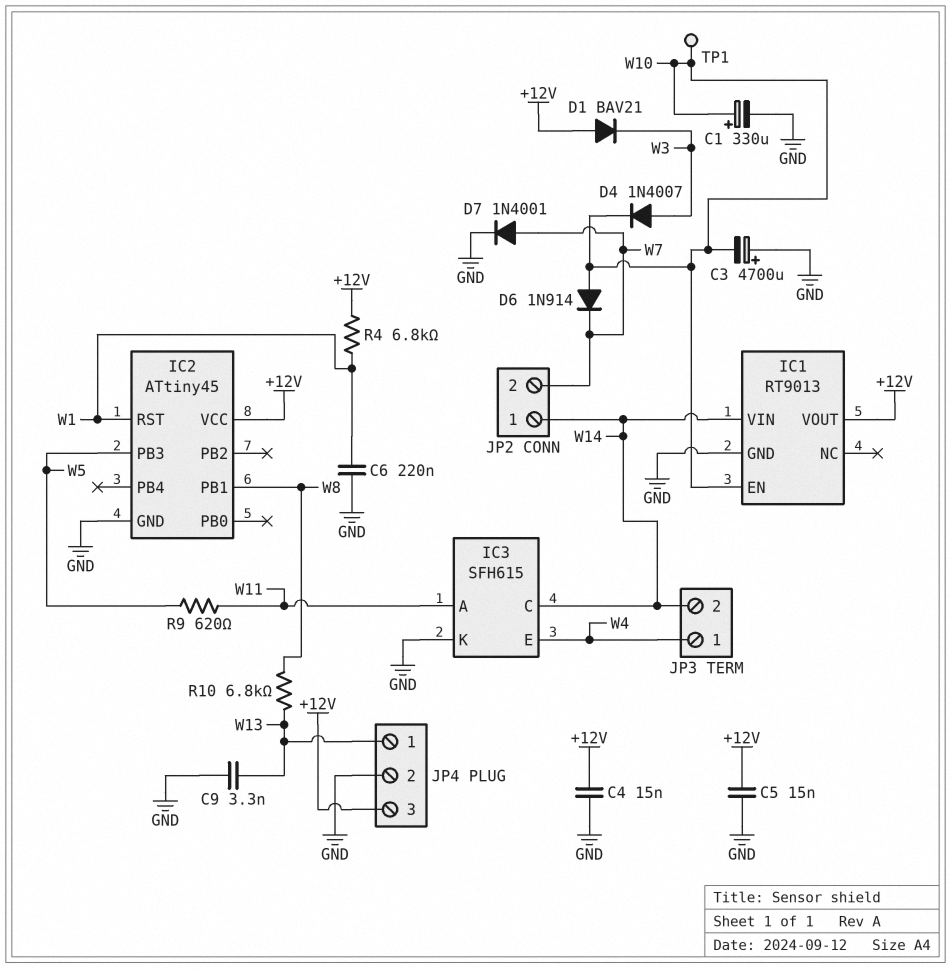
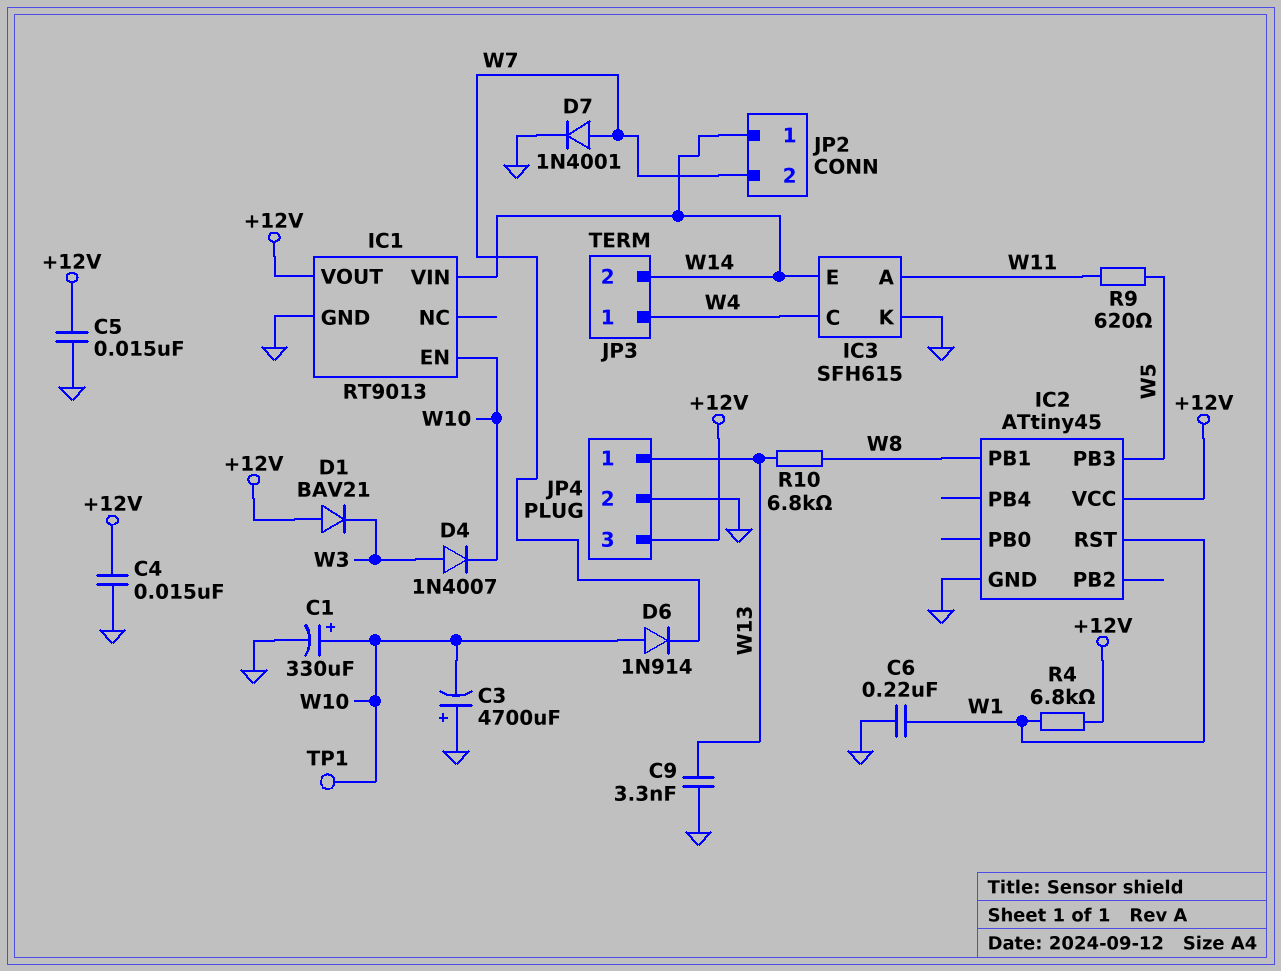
IC3 pin C: W14 -> W4
IC3 pin E: W4 -> W14

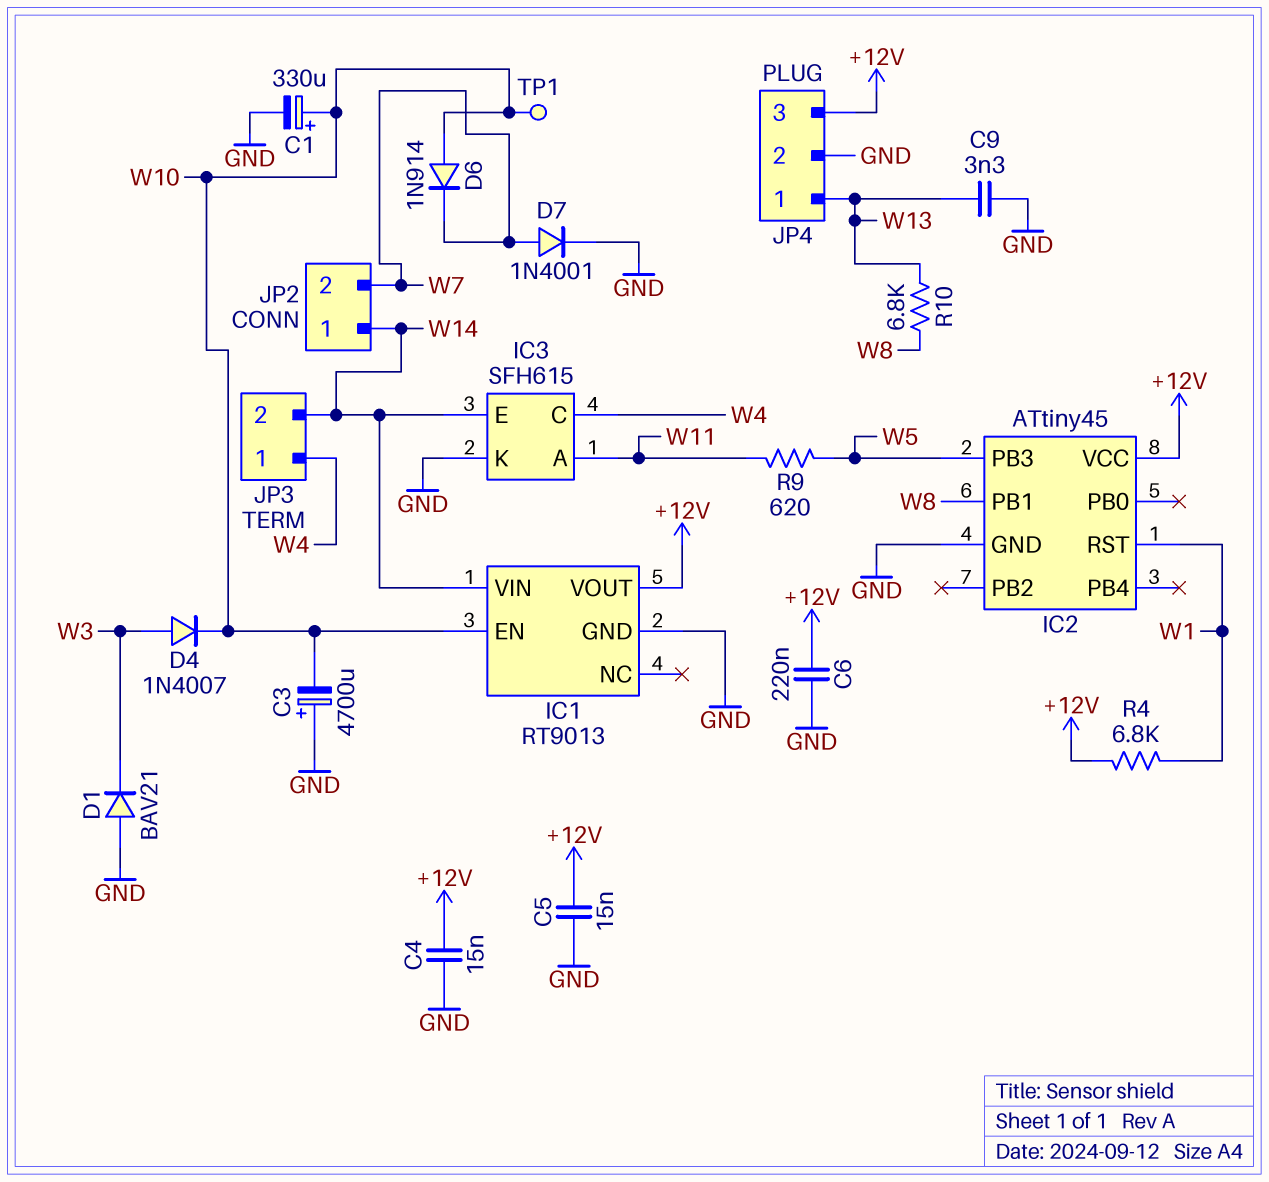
C6: 220nF (GND, W1) -> 220nF (+12V, GND)
D1: diode BAV21 (A +12V, K W3) -> diode BAV21 (A GND, K W3)

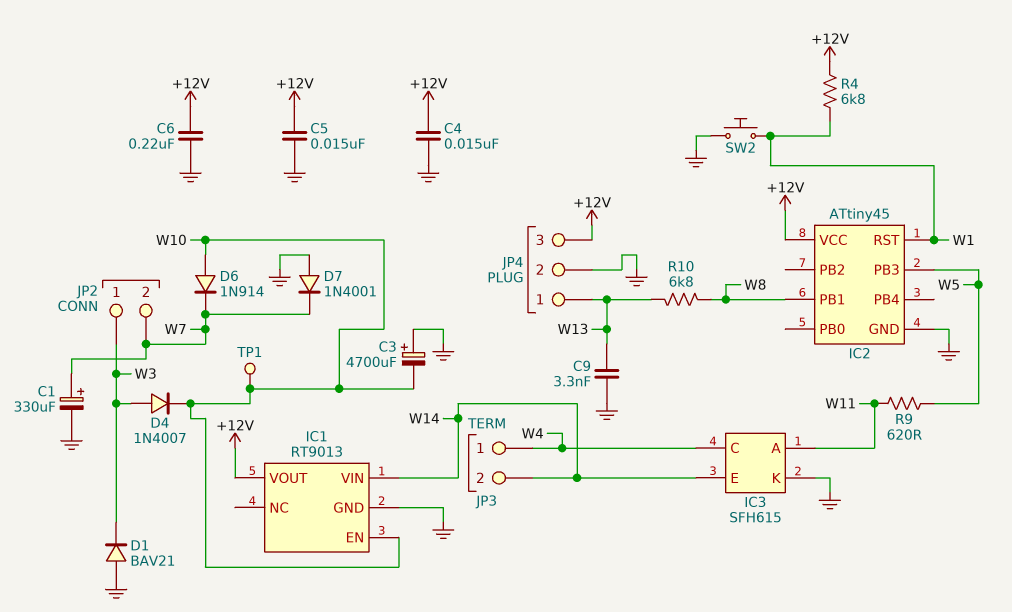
C1: 330uF (plus W10, minus GND) -> 330uF (plus W7, minus GND)
D7: diode 1N4001 (A W7, K GND) -> diode 1N4001 (A GND, K W7)
JP2 pin 1: W14 -> W3
SW2: none -> button (GND, W1)

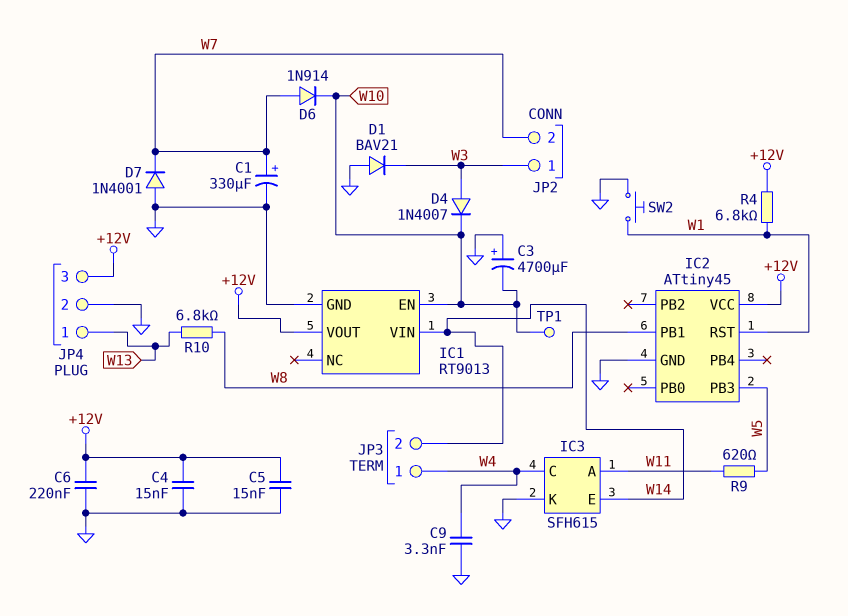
C9: 3.3nF (GND, W13) -> 3.3nF (GND, W4)
D6: diode 1N914 (A W10, K W7) -> diode 1N914 (A W7, K W10)

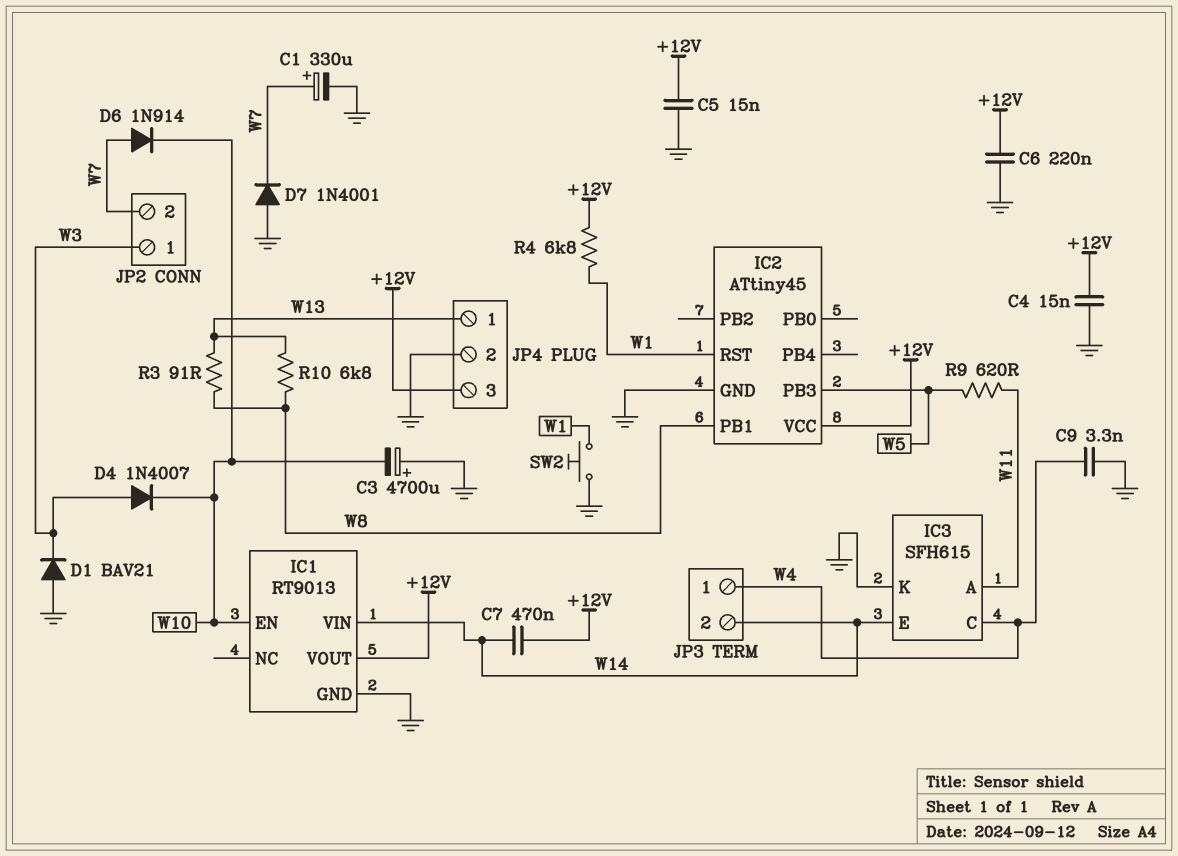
C7: none -> 470nF (+12V, W14)
R3: none -> 91 (W8, W13)
TP1: test point (W10) -> none

